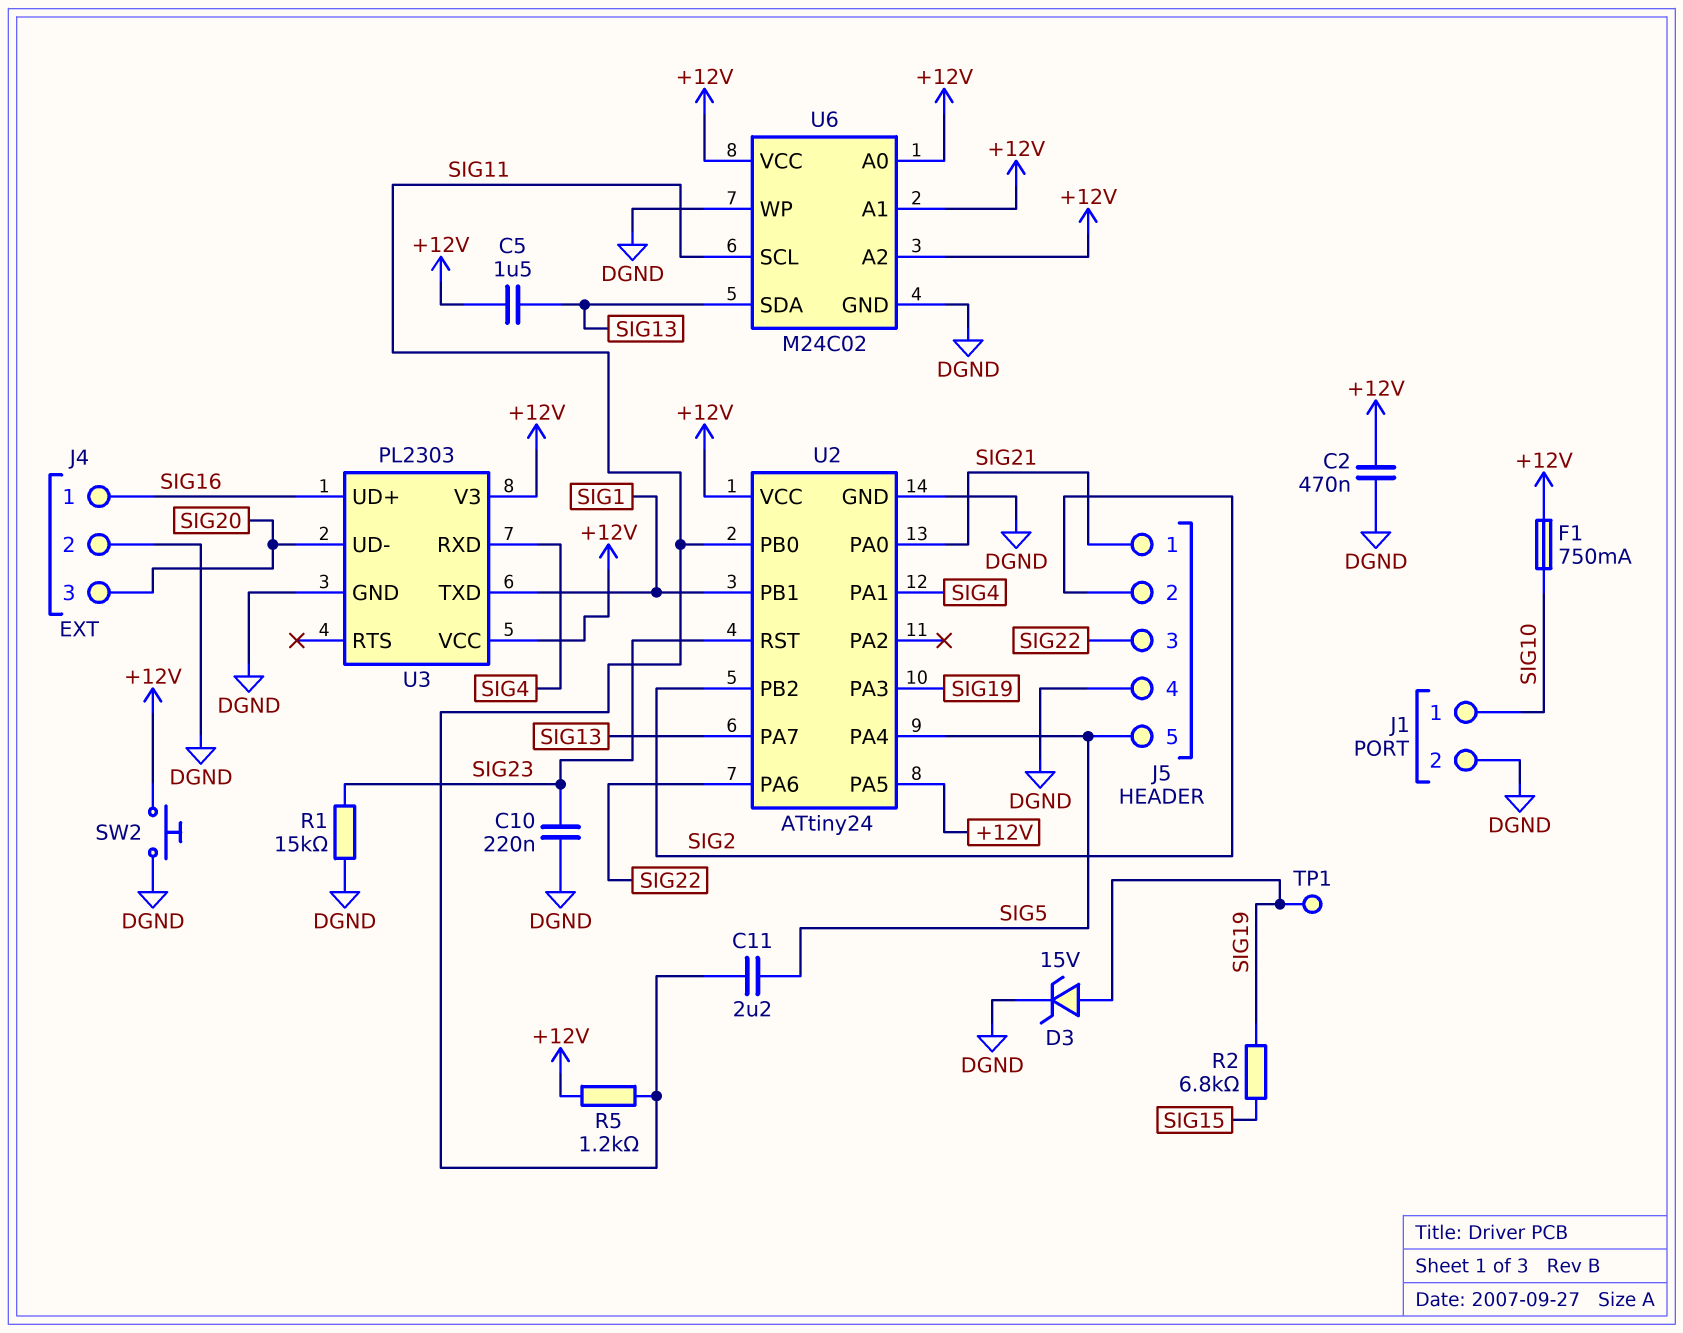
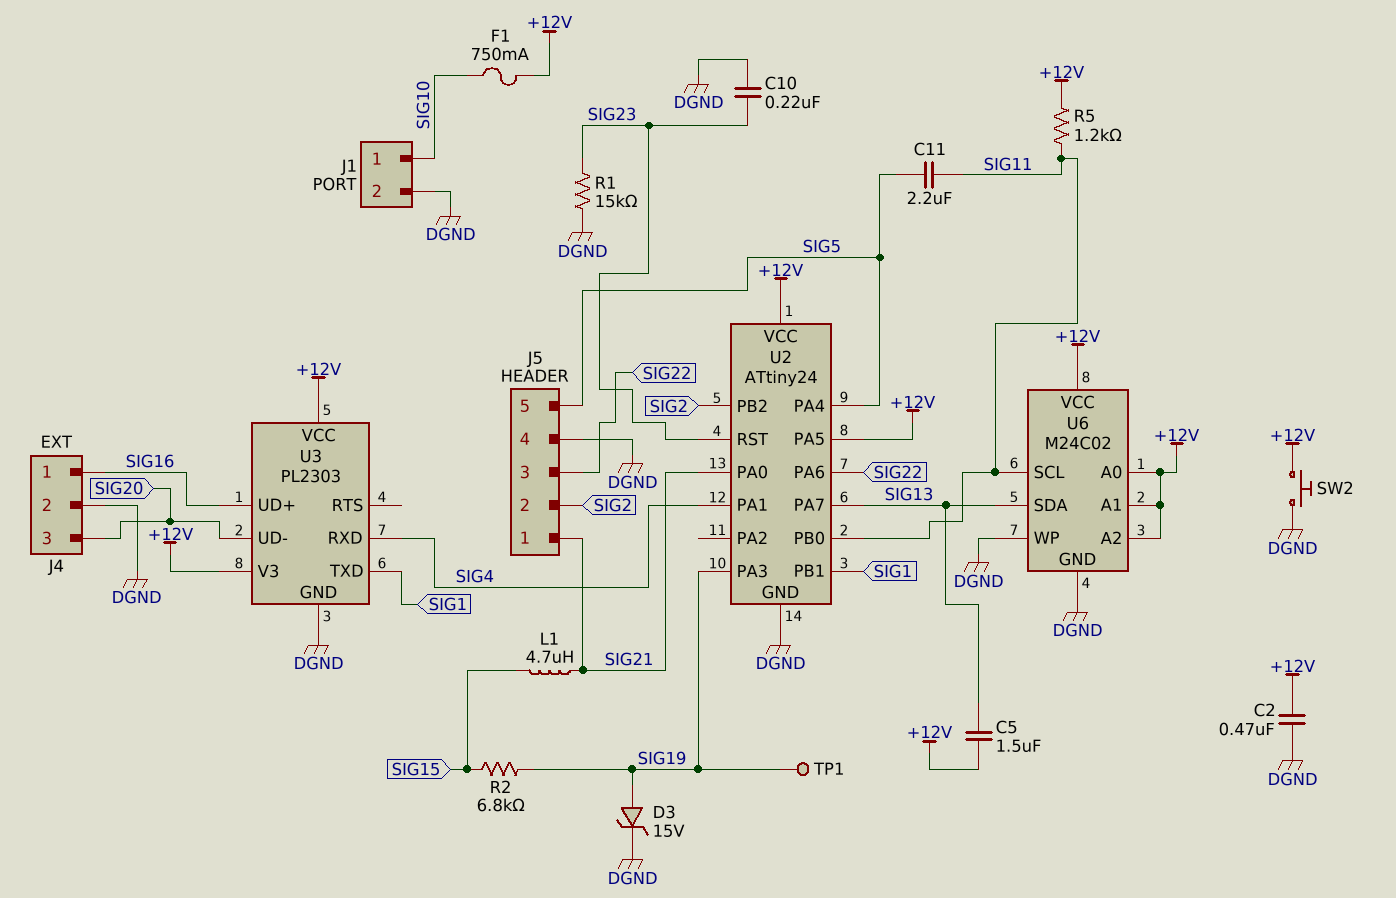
L1: none -> 4.7uH (SIG15, SIG21)

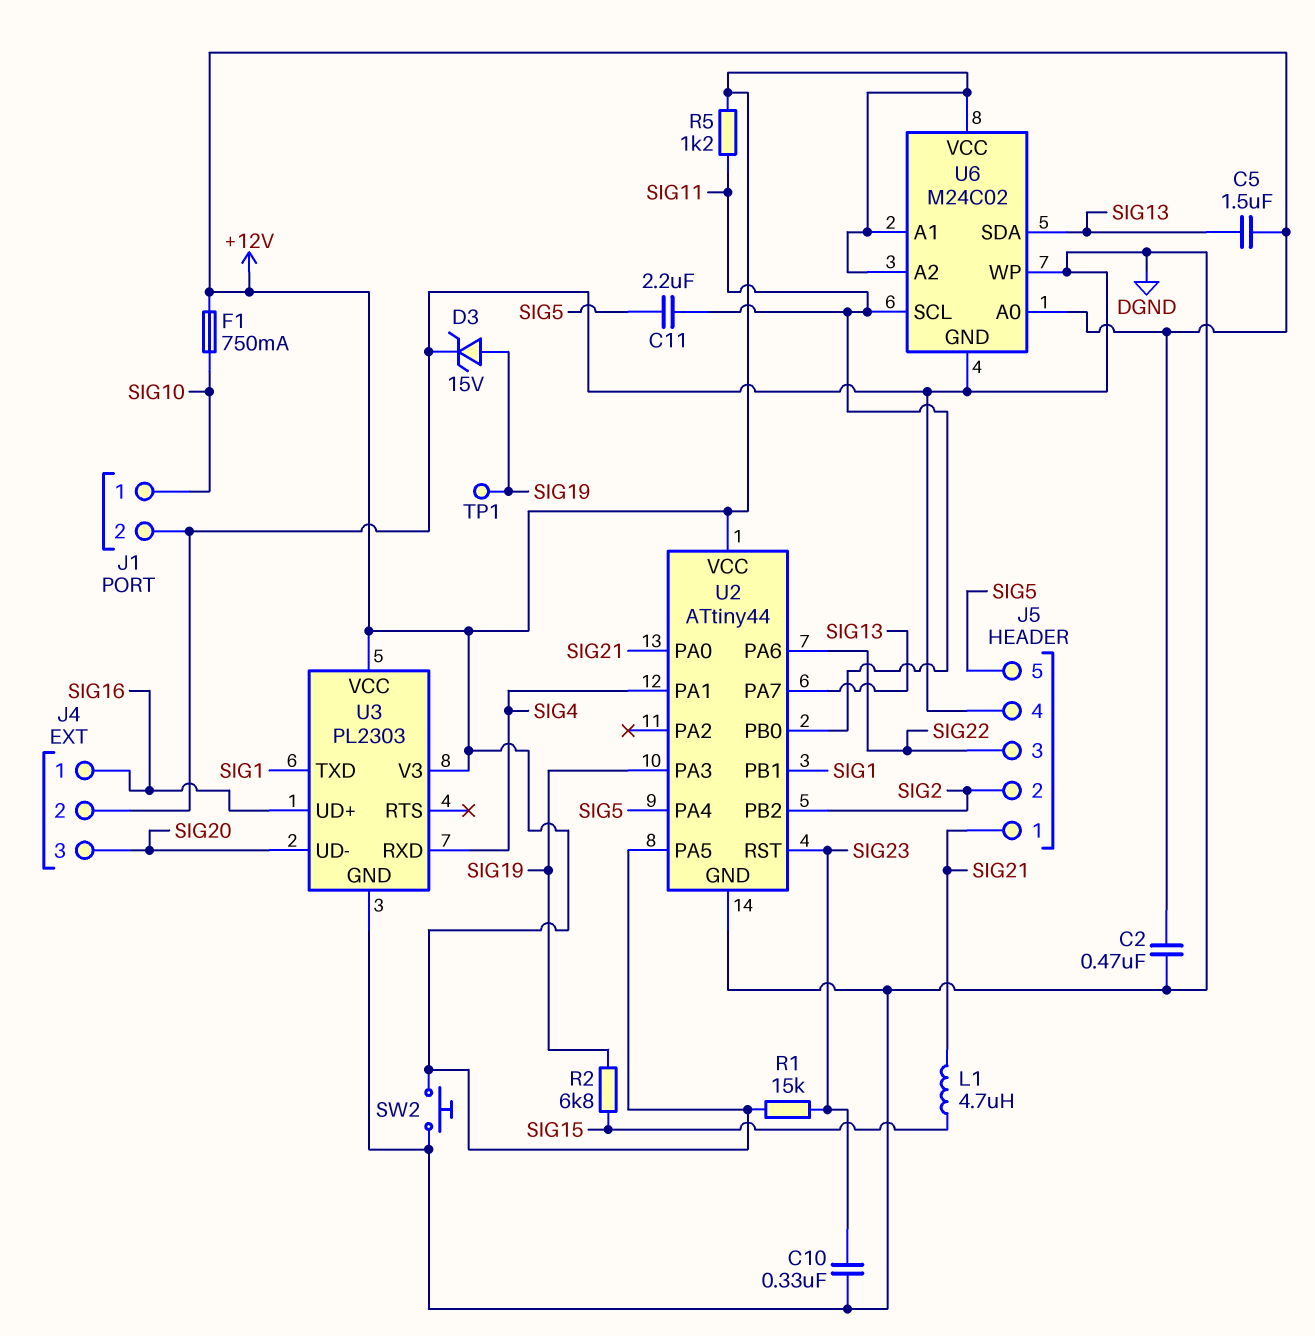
C10: 220nF (DGND, SIG23) -> 330nF (DGND, SIG23)
R1: 15k (DGND, SIG23) -> 15k (+12V, SIG23)
U2: ATtiny24 -> ATtiny44

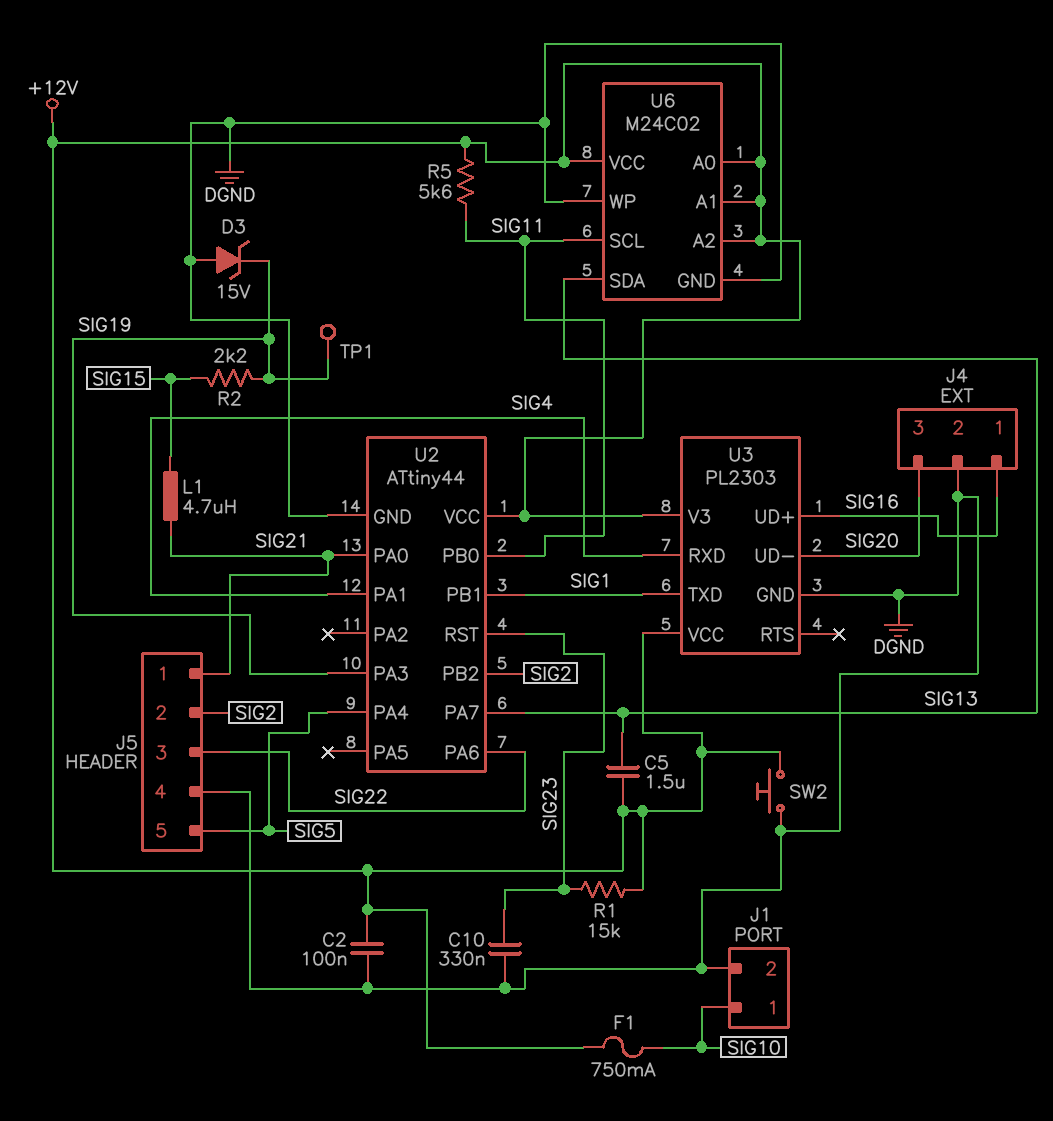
C2: 470nF (+12V, DGND) -> 100nF (+12V, DGND)
C11: 2.2uF (SIG5, SIG11) -> none
D3: zener 15V (A SIG19, K DGND) -> zener 15V (A DGND, K SIG19)
R2: 6.8k (SIG15, SIG19) -> 2.2k (SIG15, SIG19)
R5: 1.2k (+12V, SIG11) -> 5.6k (+12V, SIG11)
U2 pin PA5: +12V -> none

